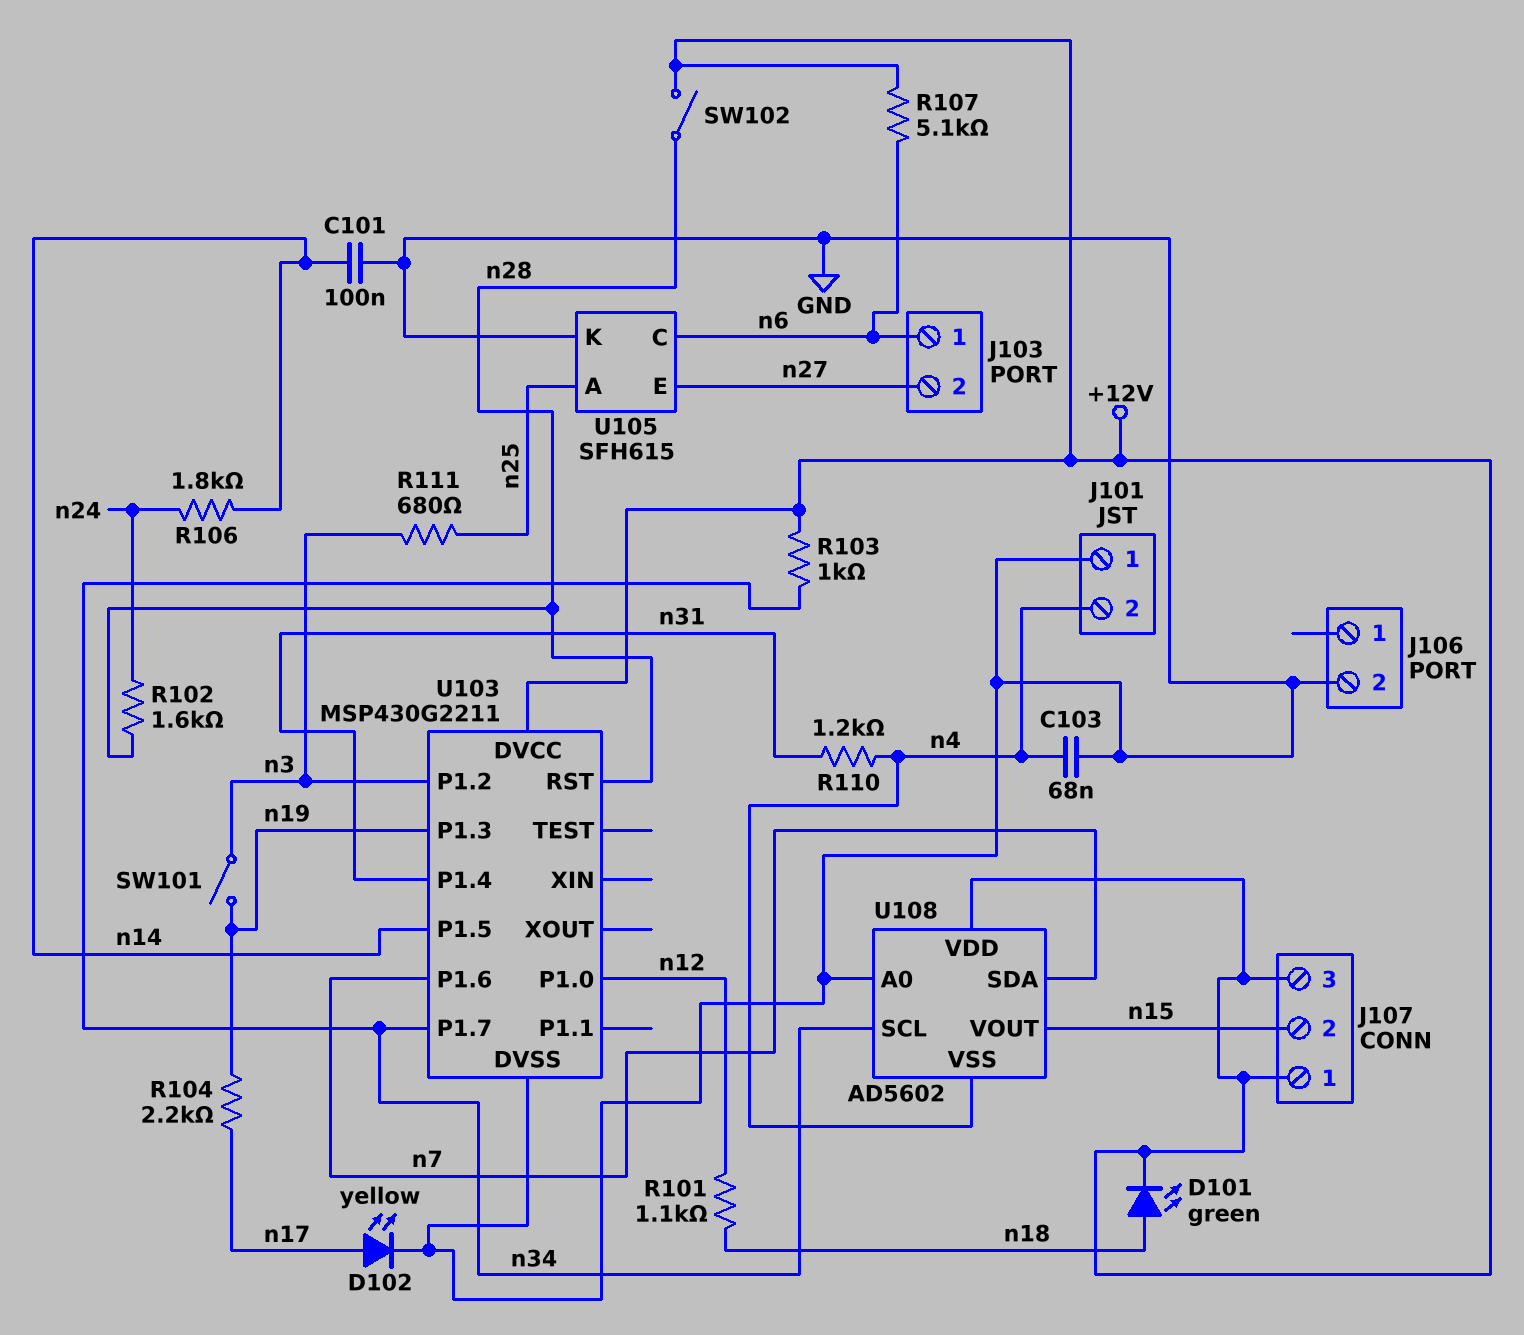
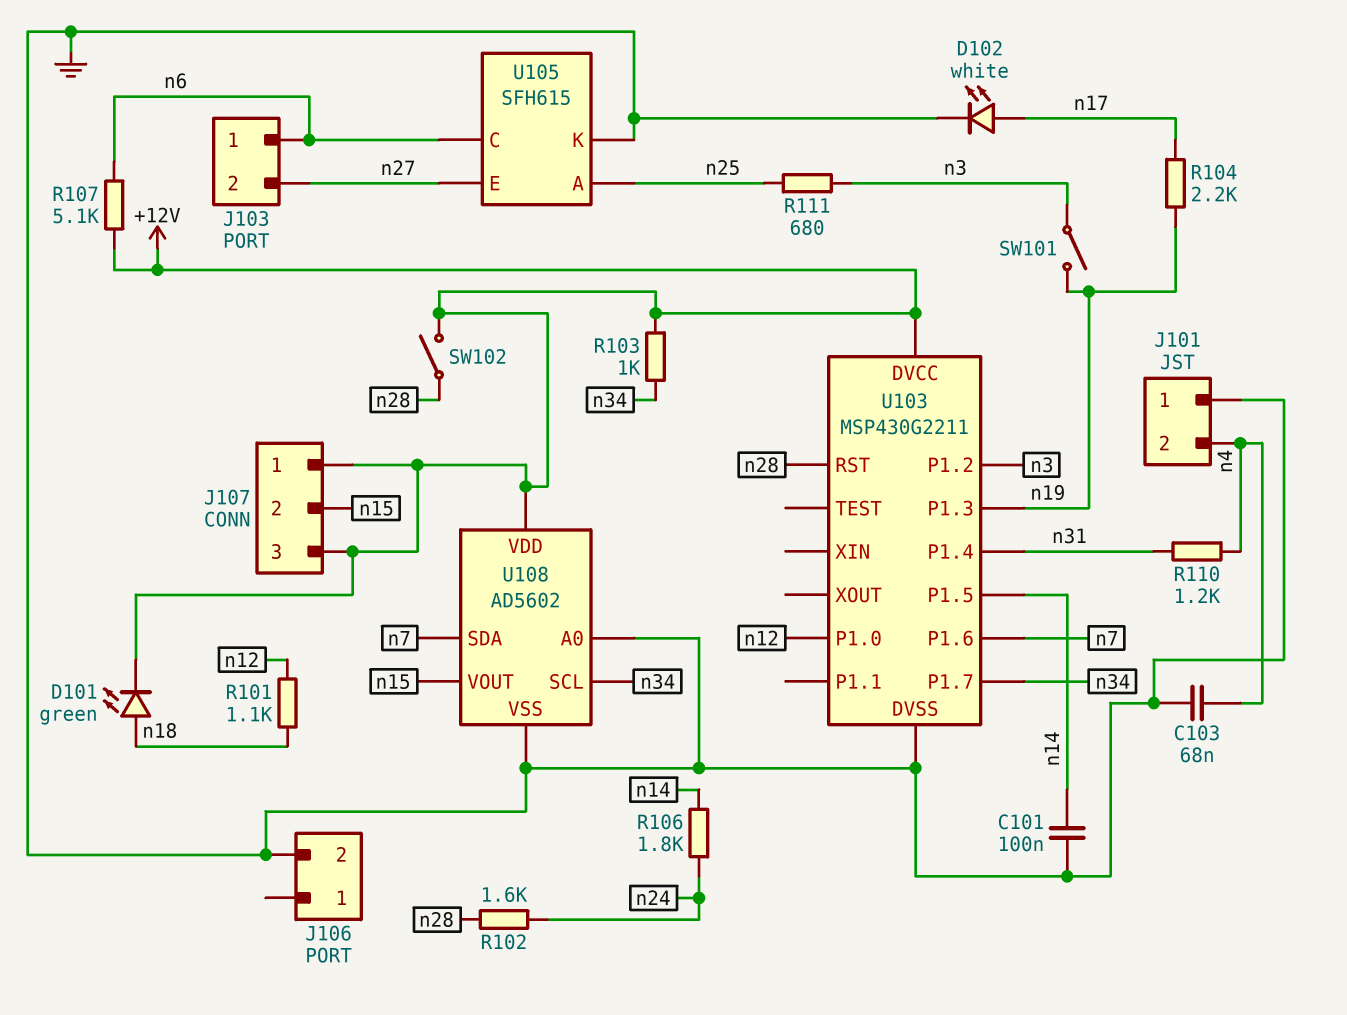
D102: LED yellow (A n17, K GND) -> LED white (A n17, K GND)
U108 pin VSS: n4 -> GND

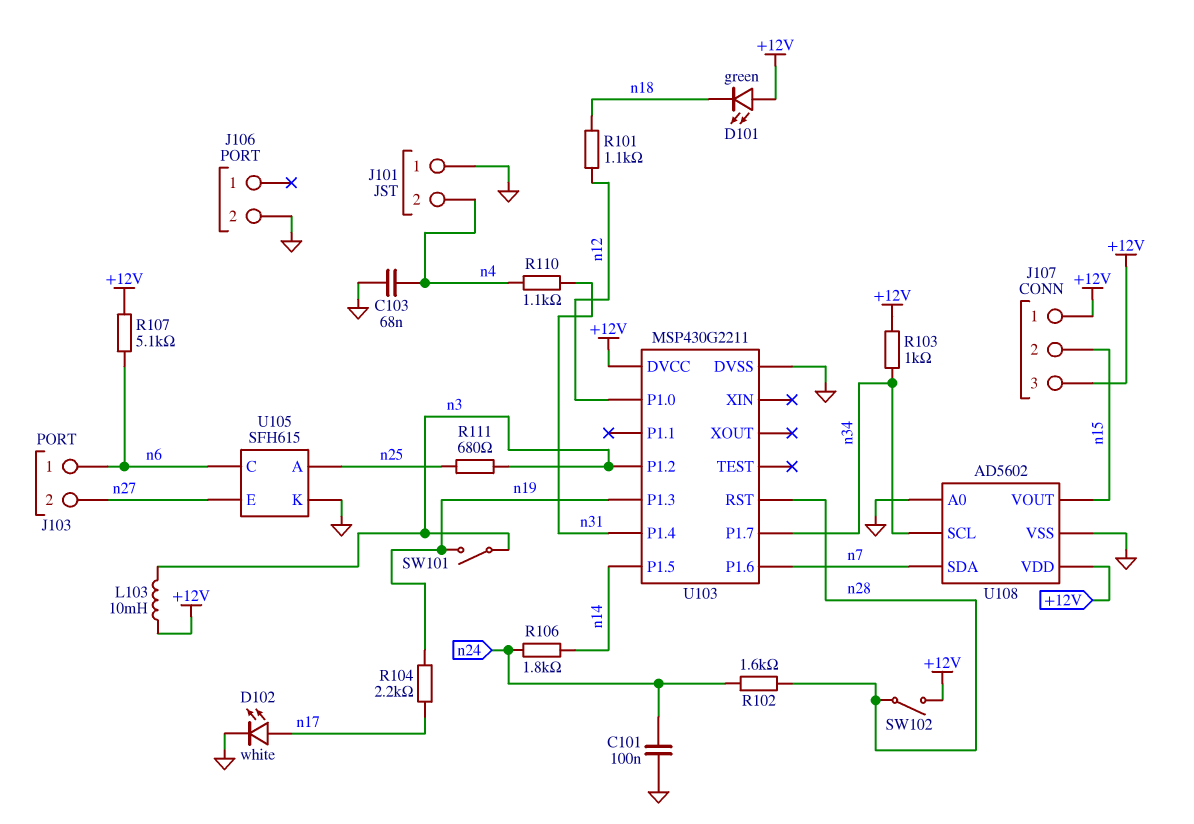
C101: 100nF (GND, n14) -> 100nF (GND, n24)
D101: LED green (A n18, K +12V) -> LED green (A +12V, K n18)
L103: none -> 10mH (+12V, n3)
R110: 1.2k (n4, n31) -> 1.1k (n4, n31)

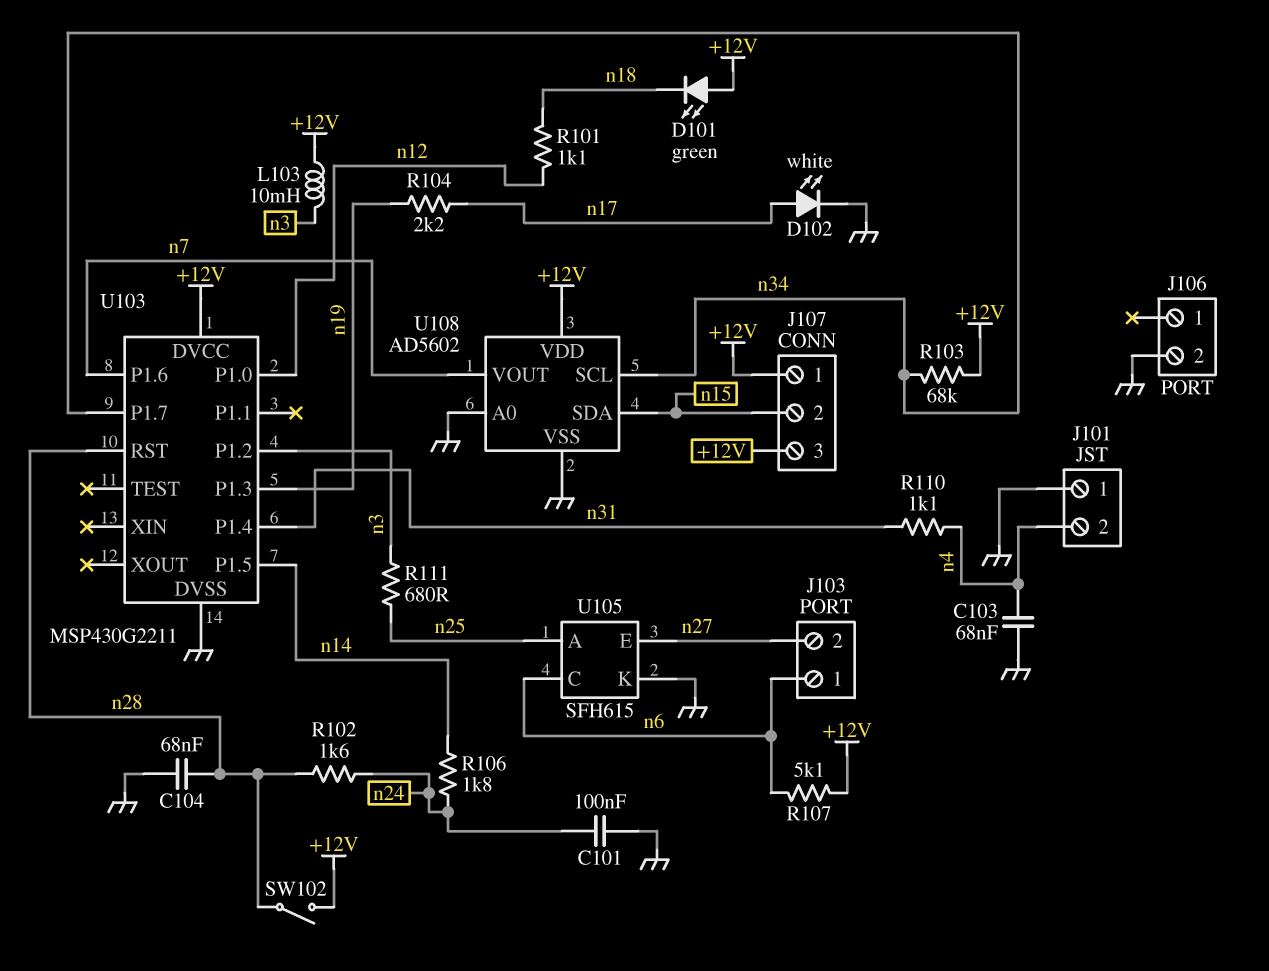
C104: none -> 68nF (GND, n28)
R103: 1k (+12V, n34) -> 68k (+12V, n34)
SW101: switch (n3, n19) -> none
U108 pin SDA: n7 -> n15
U108 pin VOUT: n15 -> n7

